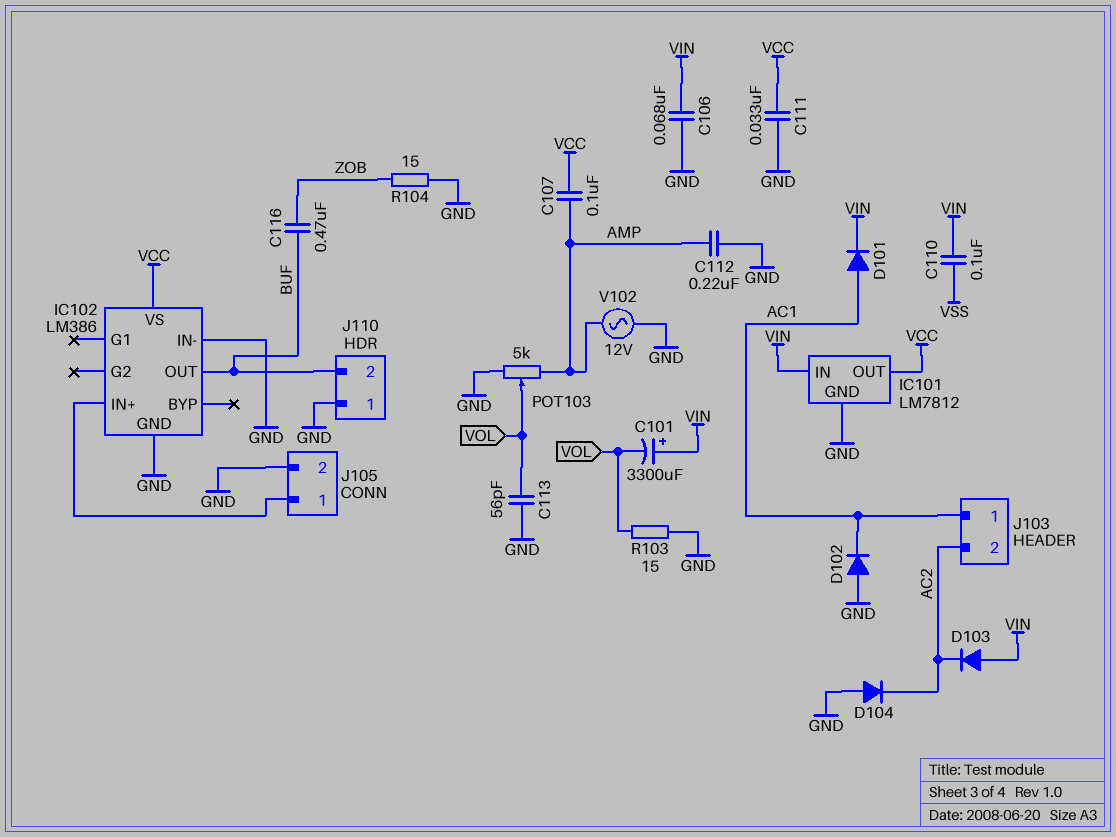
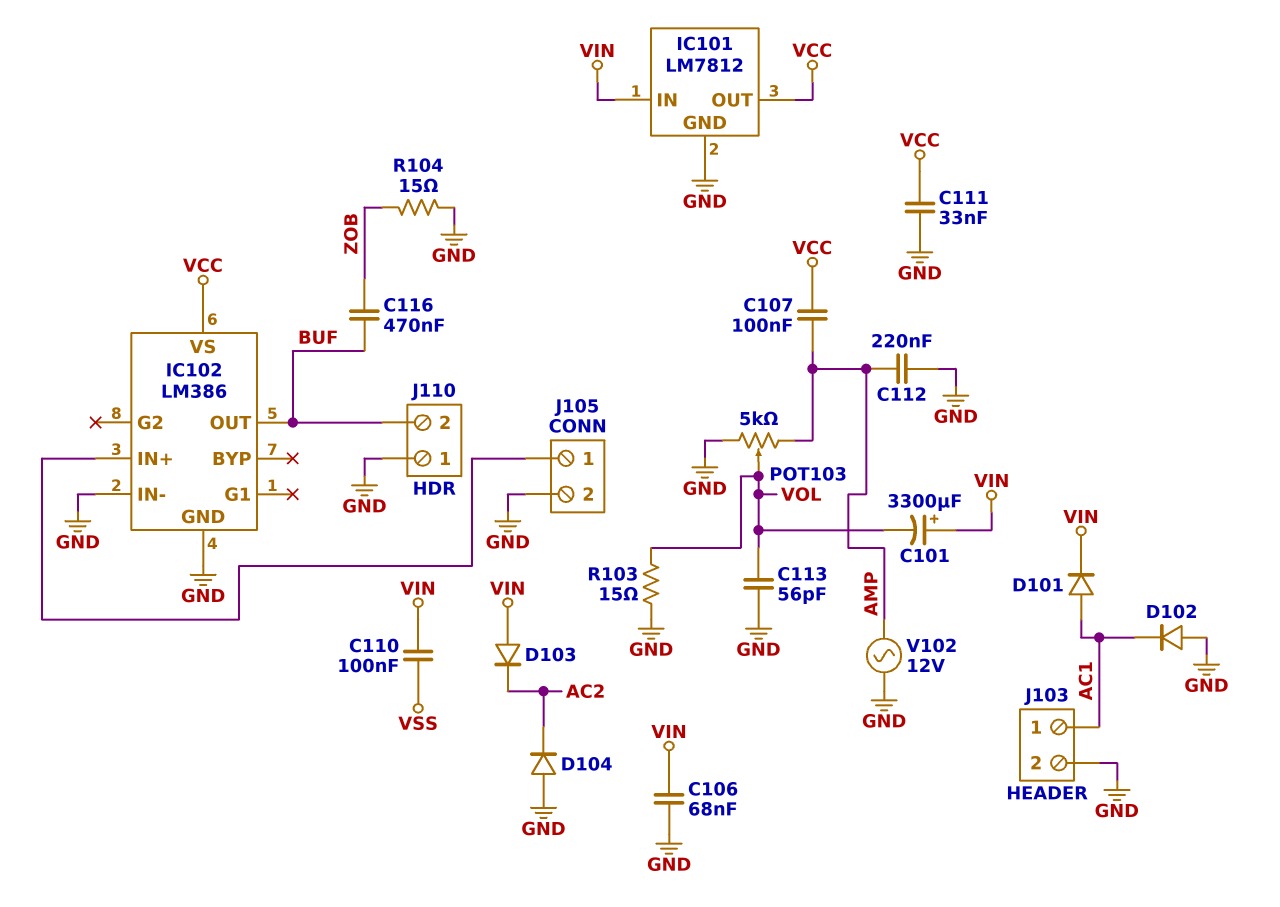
J103 pin 2: AC2 -> GND

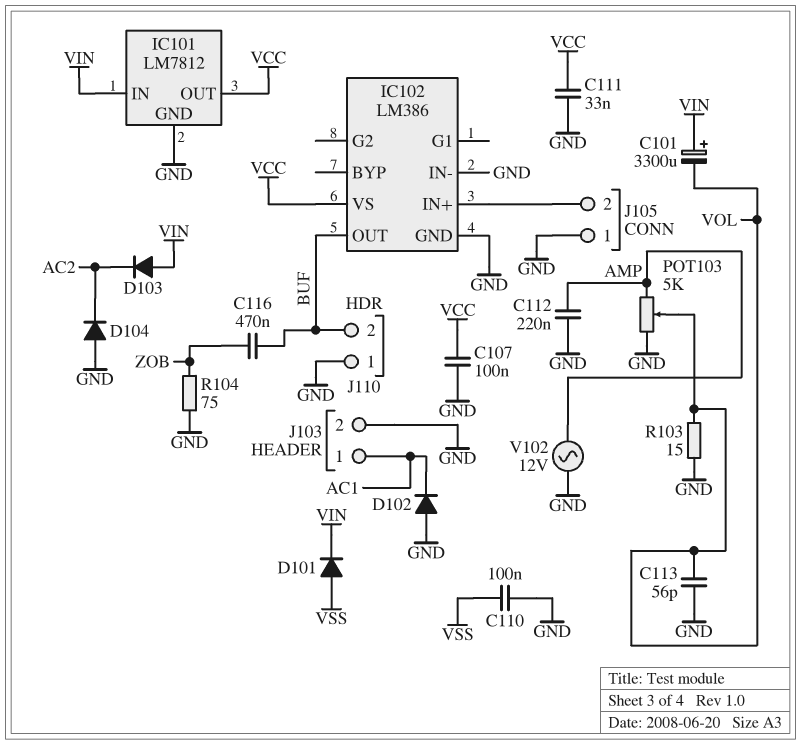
C106: 68nF (GND, VIN) -> none
C107: 100nF (AMP, VCC) -> 100nF (GND, VCC)
C110: 100nF (VIN, VSS) -> 100nF (GND, VSS)
D101: diode (A AC1, K VIN) -> diode (A VSS, K VIN)
J105 pin 1: IC102/IN+ -> GND
J105 pin 2: GND -> IC102/IN+
R104: 15 (GND, ZOB) -> 75 (GND, ZOB)

